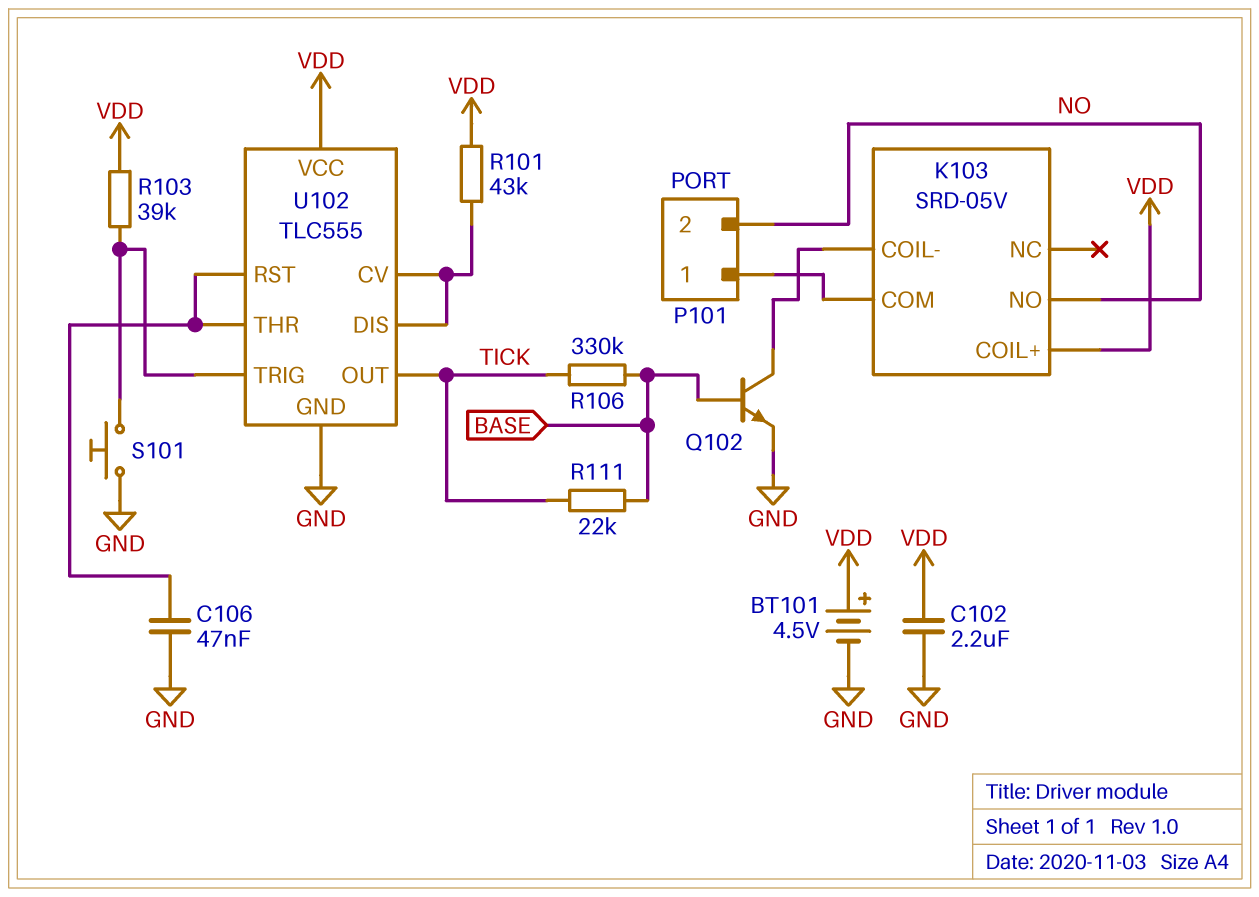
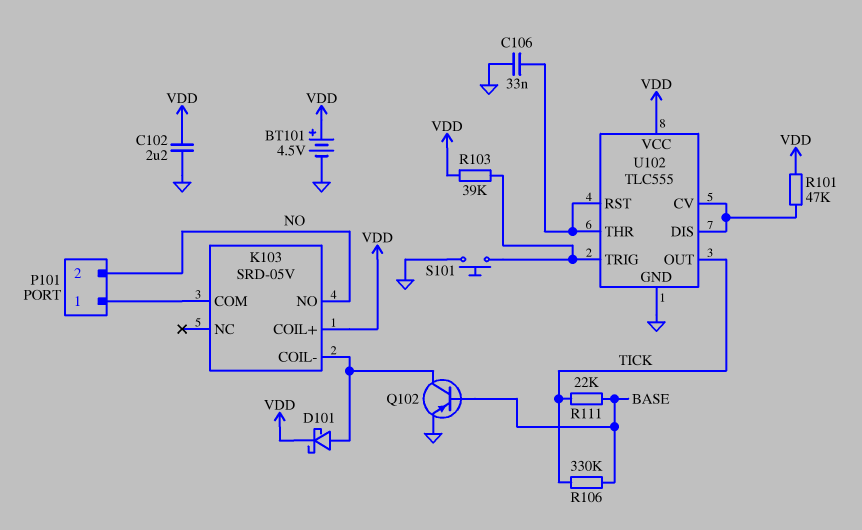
C106: 47nF (GND, U102/RST) -> 33nF (GND, U102/RST)
D101: none -> schottky (A K103/COIL-, K VDD)
Q102: NPN (B BASE, C K103/COIL-, E GND) -> PNP (B BASE, C K103/COIL-, E GND)
R101: 43k (U102/CV, VDD) -> 47k (U102/CV, VDD)

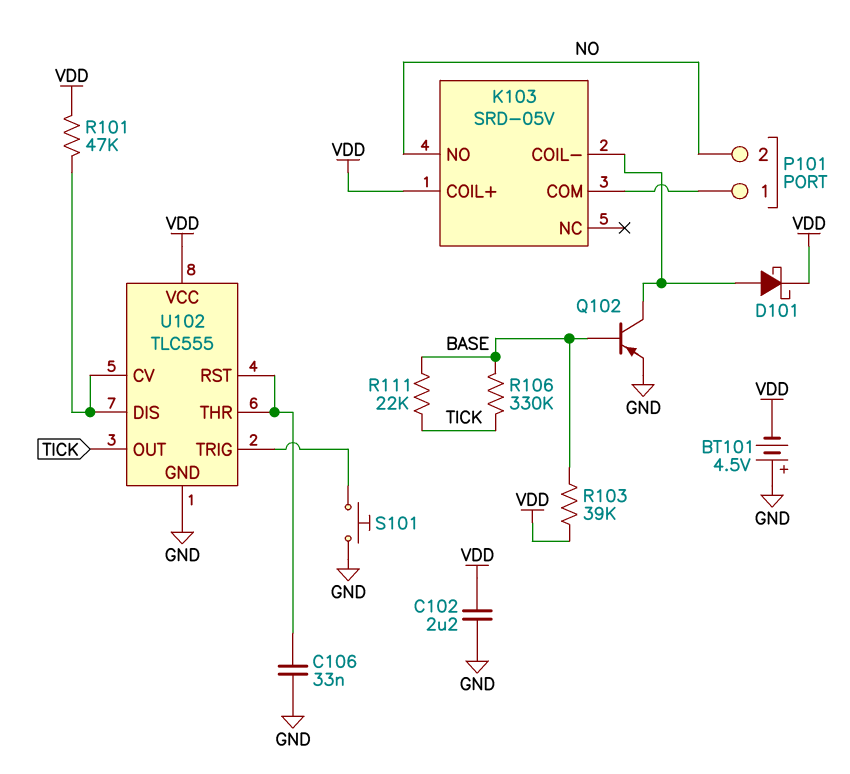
BT101: 4.5V (plus VDD, minus GND) -> 4.5V (plus GND, minus VDD)
R103: 39k (U102/TRIG, VDD) -> 39k (BASE, VDD)

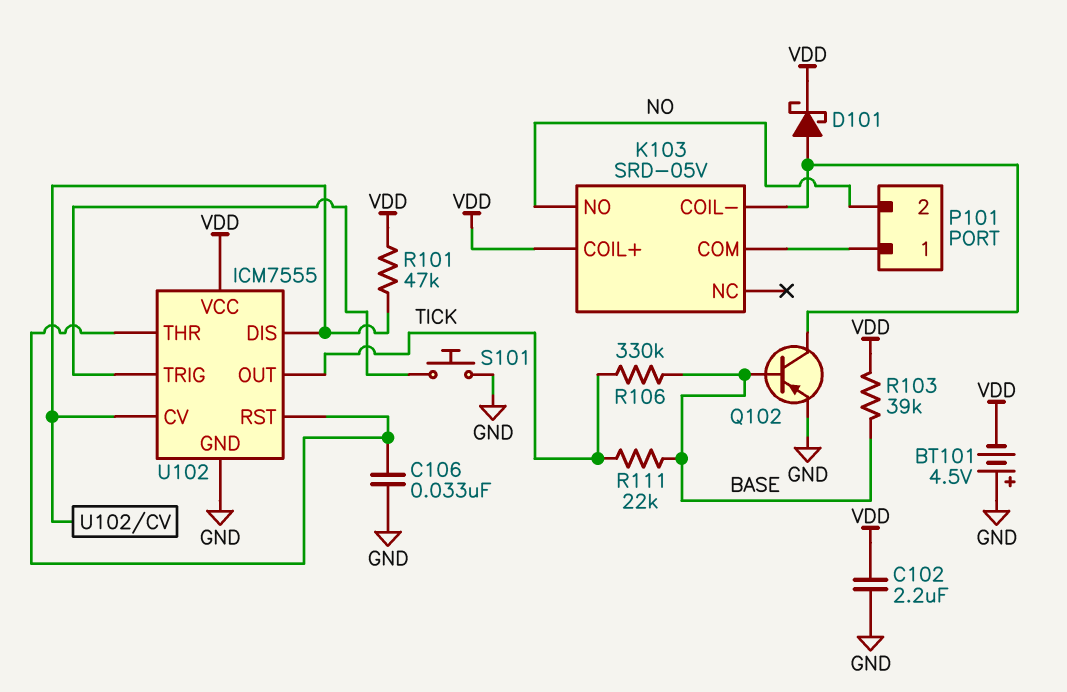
U102: TLC555 -> ICM7555

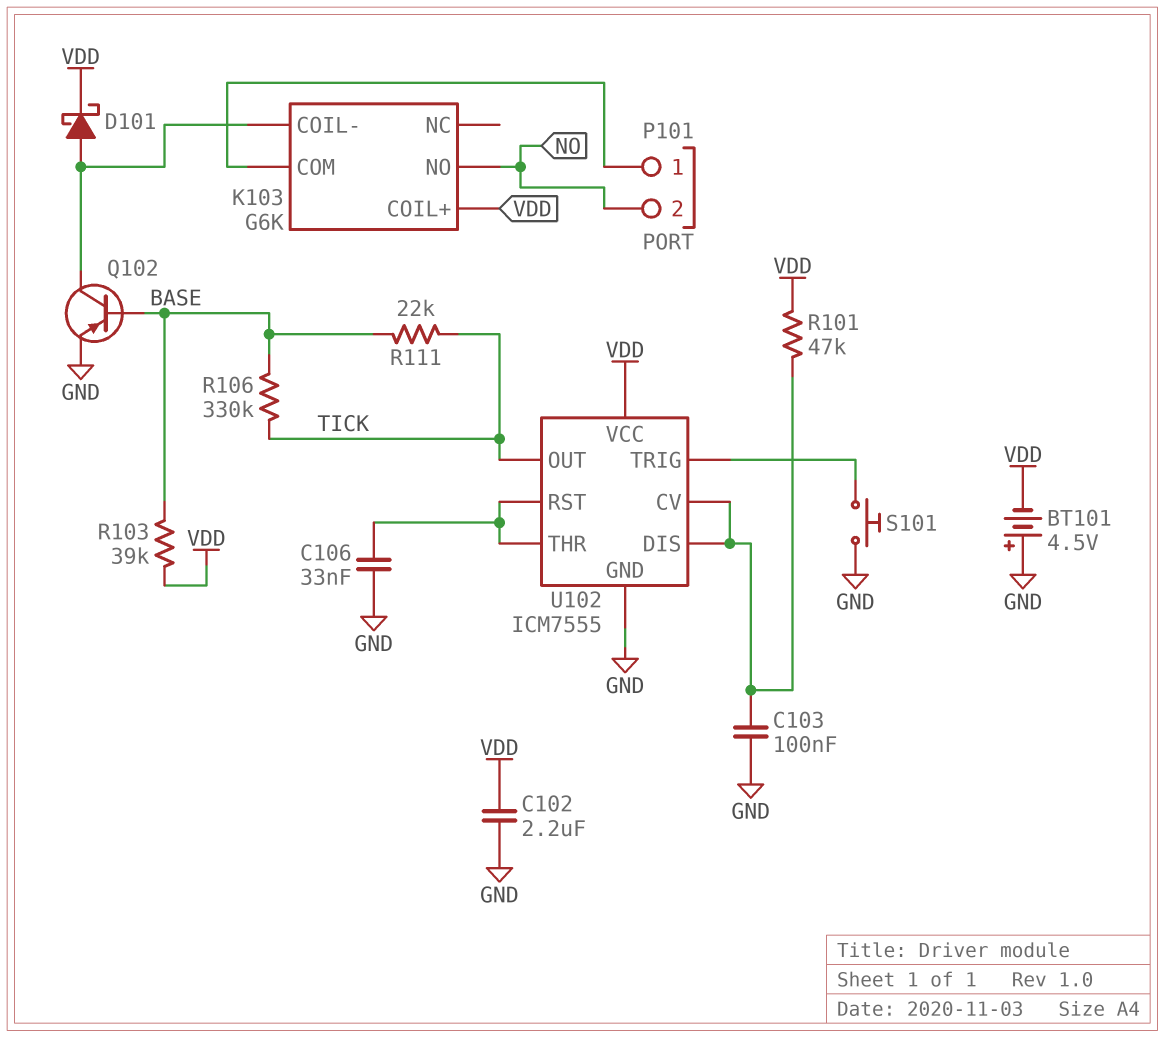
C103: none -> 100nF (GND, U102/CV)
K103: SRD-05V -> G6K

